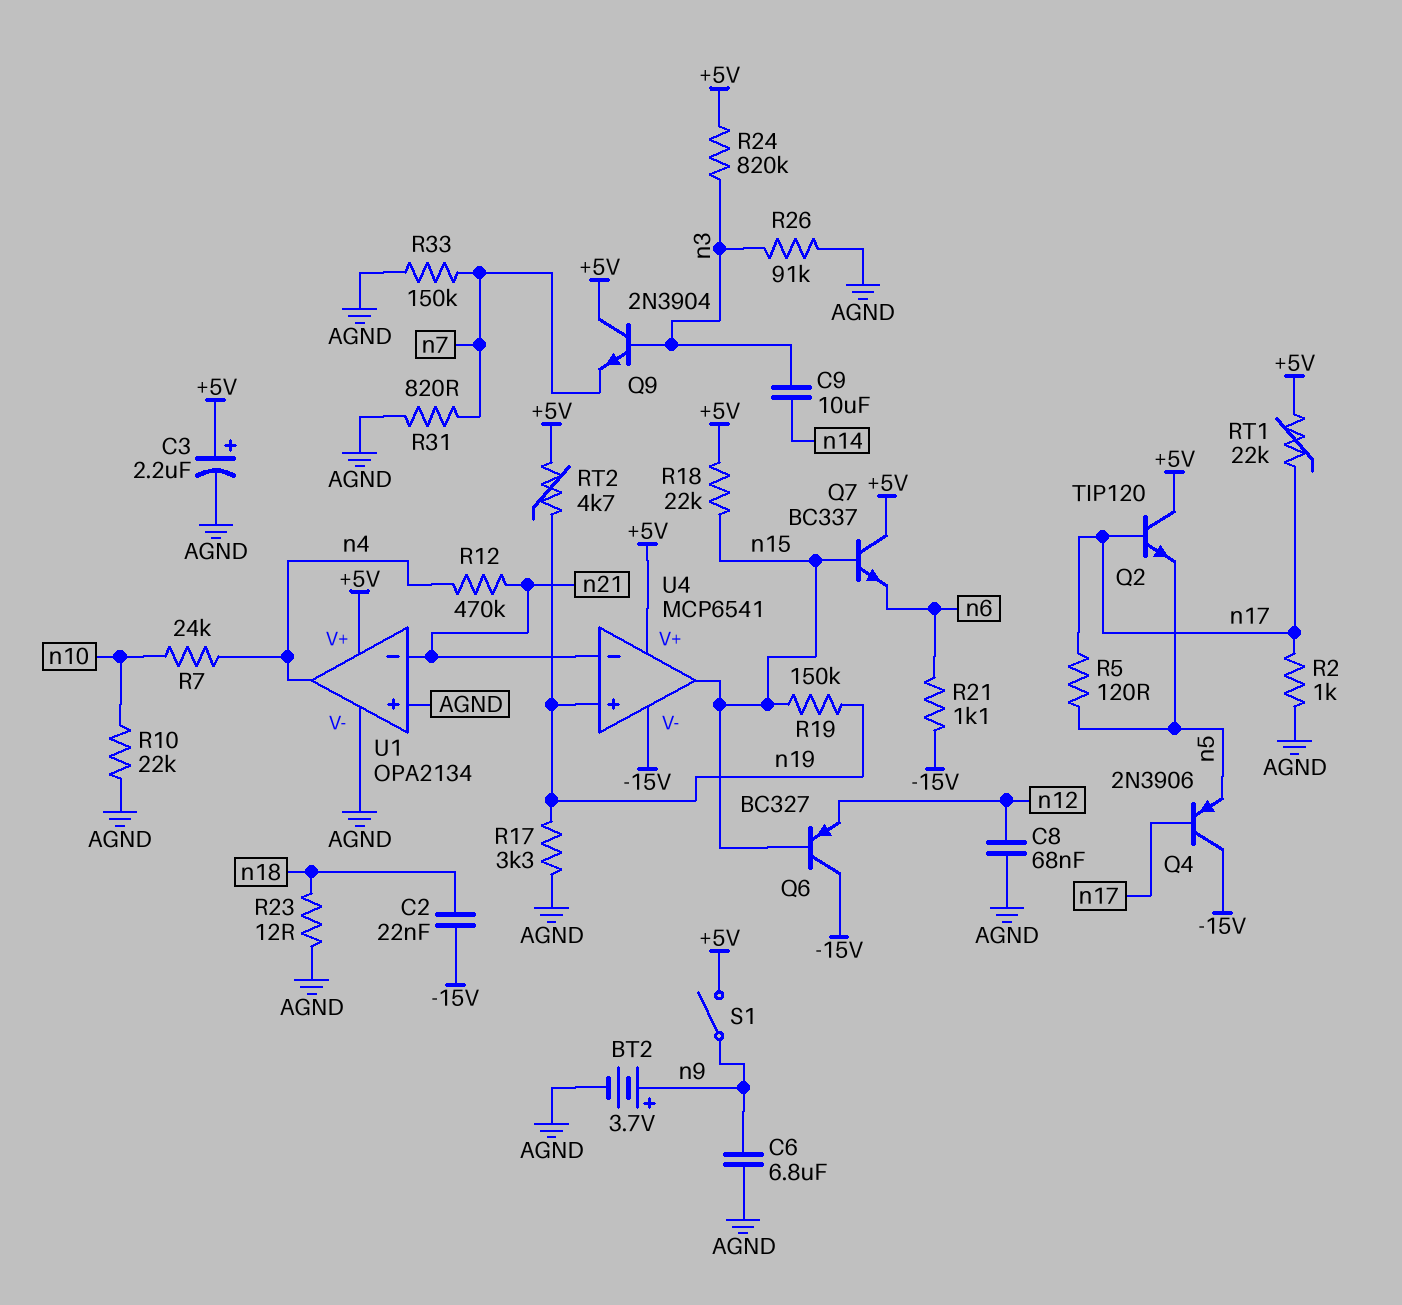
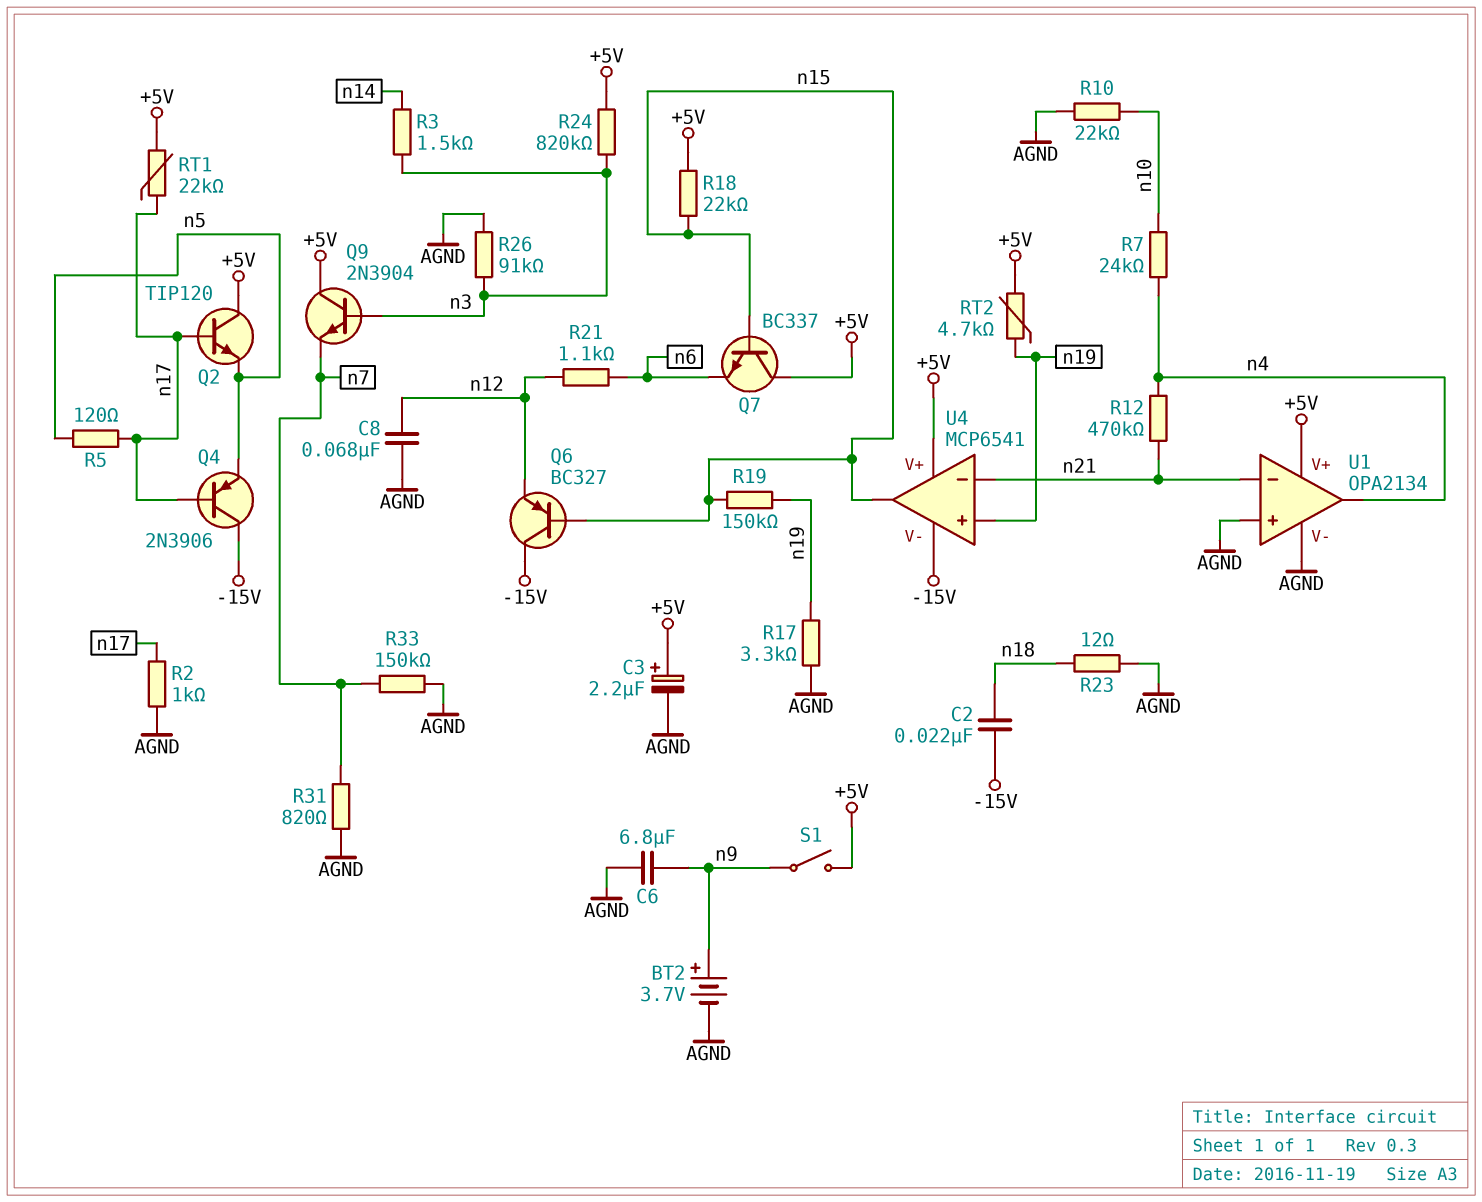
C9: 10uF (n3, n14) -> none
R3: none -> 1.5k (n3, n14)
R21: 1.1k (-15V, n6) -> 1.1k (n6, n12)

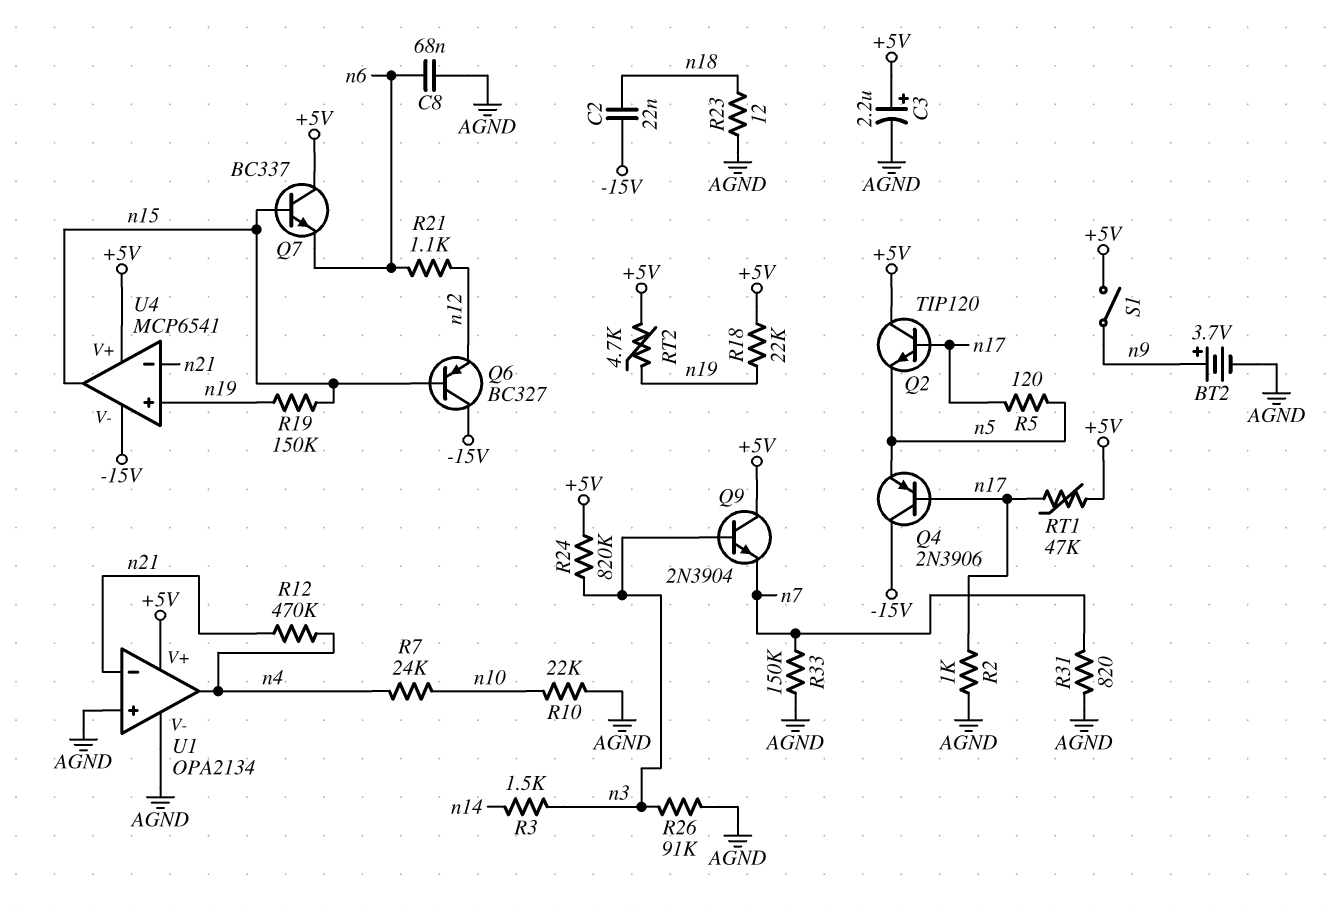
C6: 6.8uF (AGND, n9) -> none
C8: 68nF (AGND, n12) -> 68nF (AGND, n6)
R17: 3.3k (AGND, n19) -> none
R18: 22k (+5V, n15) -> 22k (+5V, n19)
RT1: 22k (+5V, n17) -> 47k (+5V, n17)

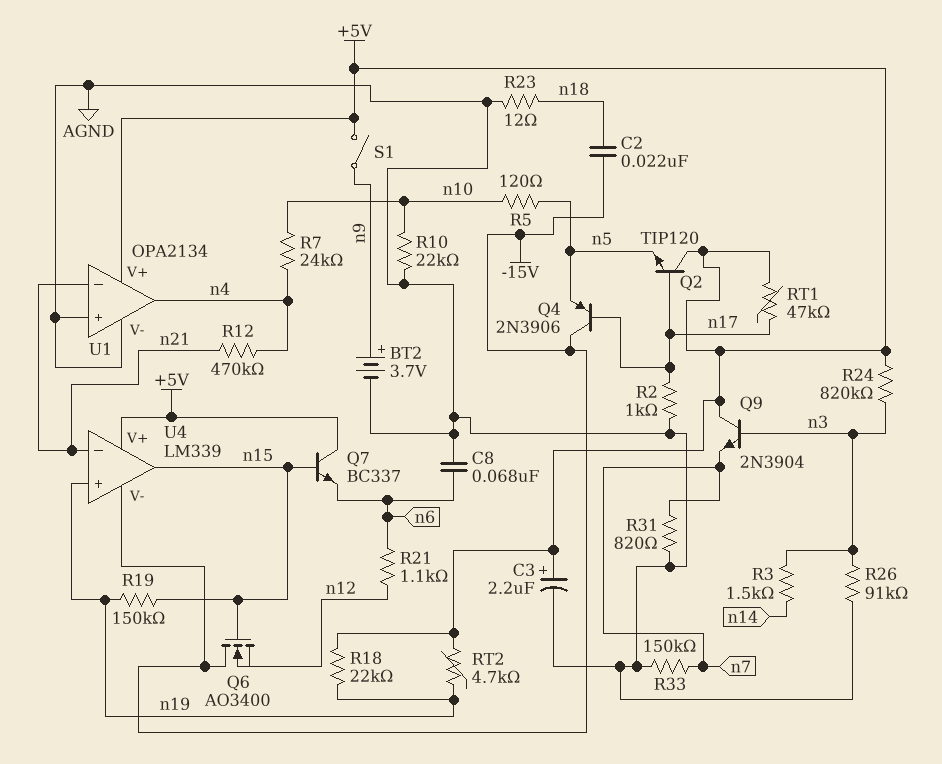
Q6: PNP BC327 (B n15, C -15V, E n12) -> NMOS AO3400 (G n15, D -15V, S n12)
R5: 120 (n5, n17) -> 120 (n5, n10)
U4: MCP6541 -> LM339

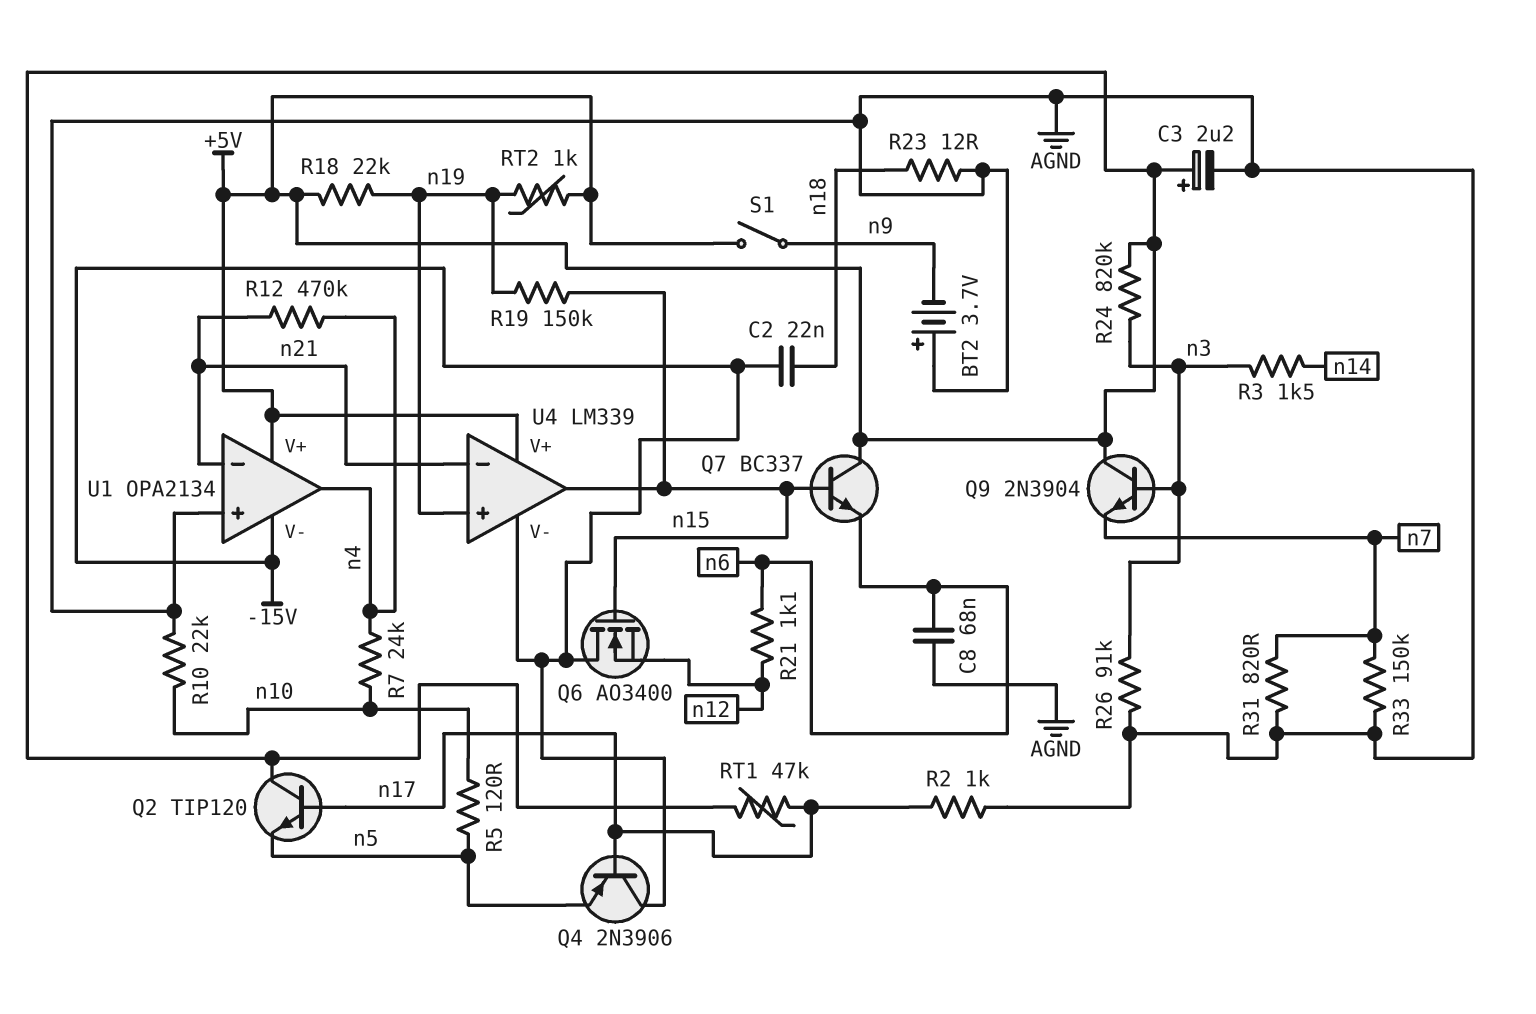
BT2: 3.7V (plus n9, minus AGND) -> 3.7V (plus AGND, minus n9)
RT2: 4.7k (+5V, n19) -> 1k (+5V, n19)
U1 pin V-: AGND -> -15V

